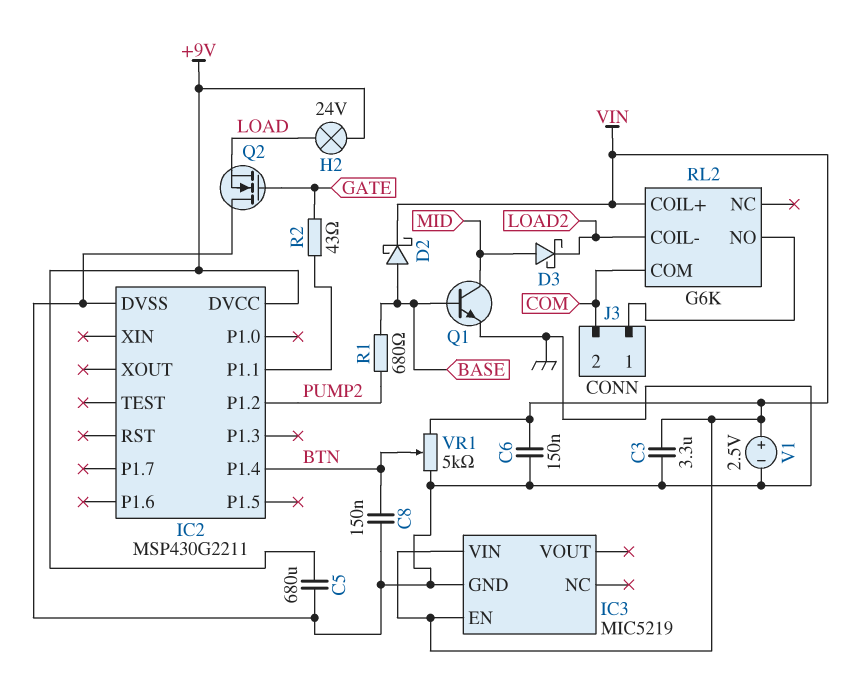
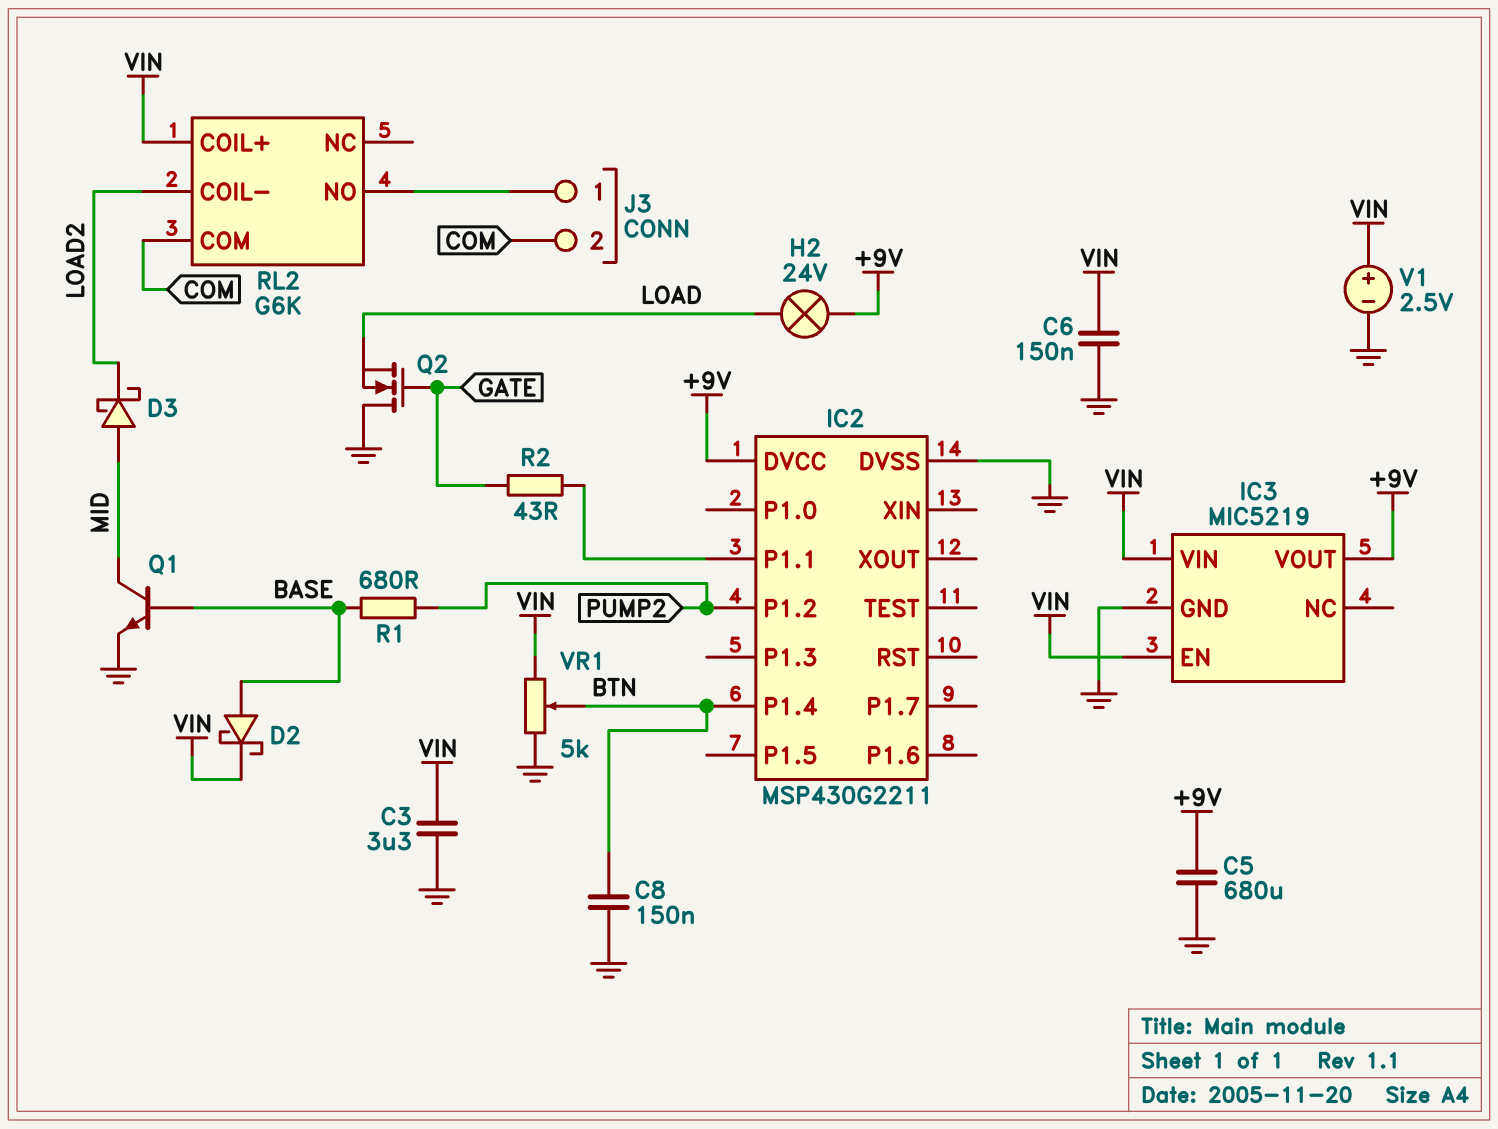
IC3 pin VOUT: none -> +9V

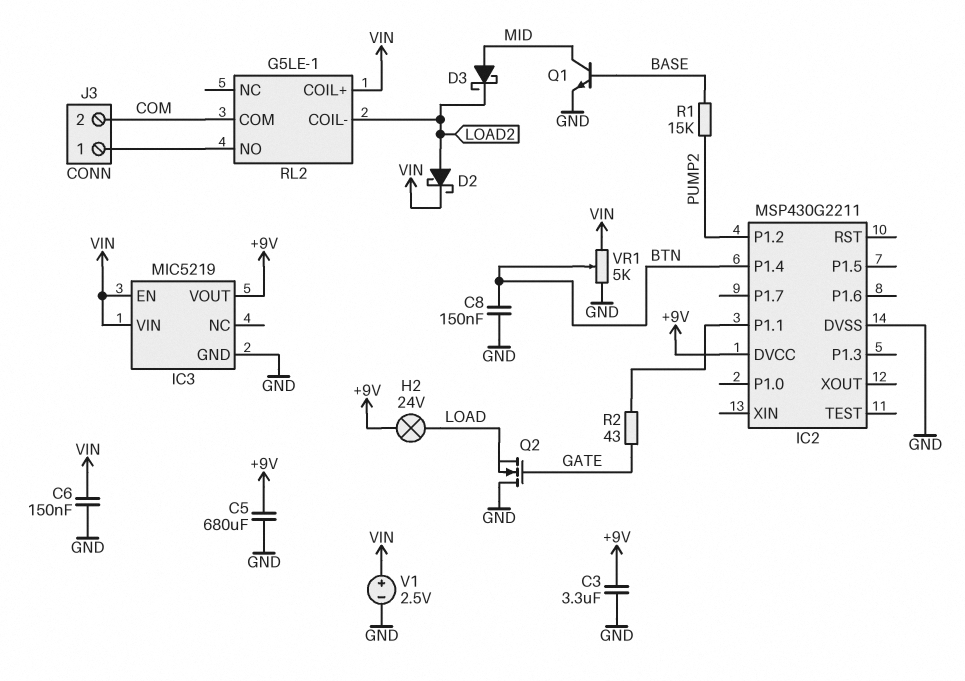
C3: 3.3uF (GND, VIN) -> 3.3uF (+9V, GND)
D2: schottky (A BASE, K VIN) -> schottky (A LOAD2, K VIN)
R1: 680 (BASE, PUMP2) -> 15k (BASE, PUMP2)
RL2: G6K -> G5LE-1

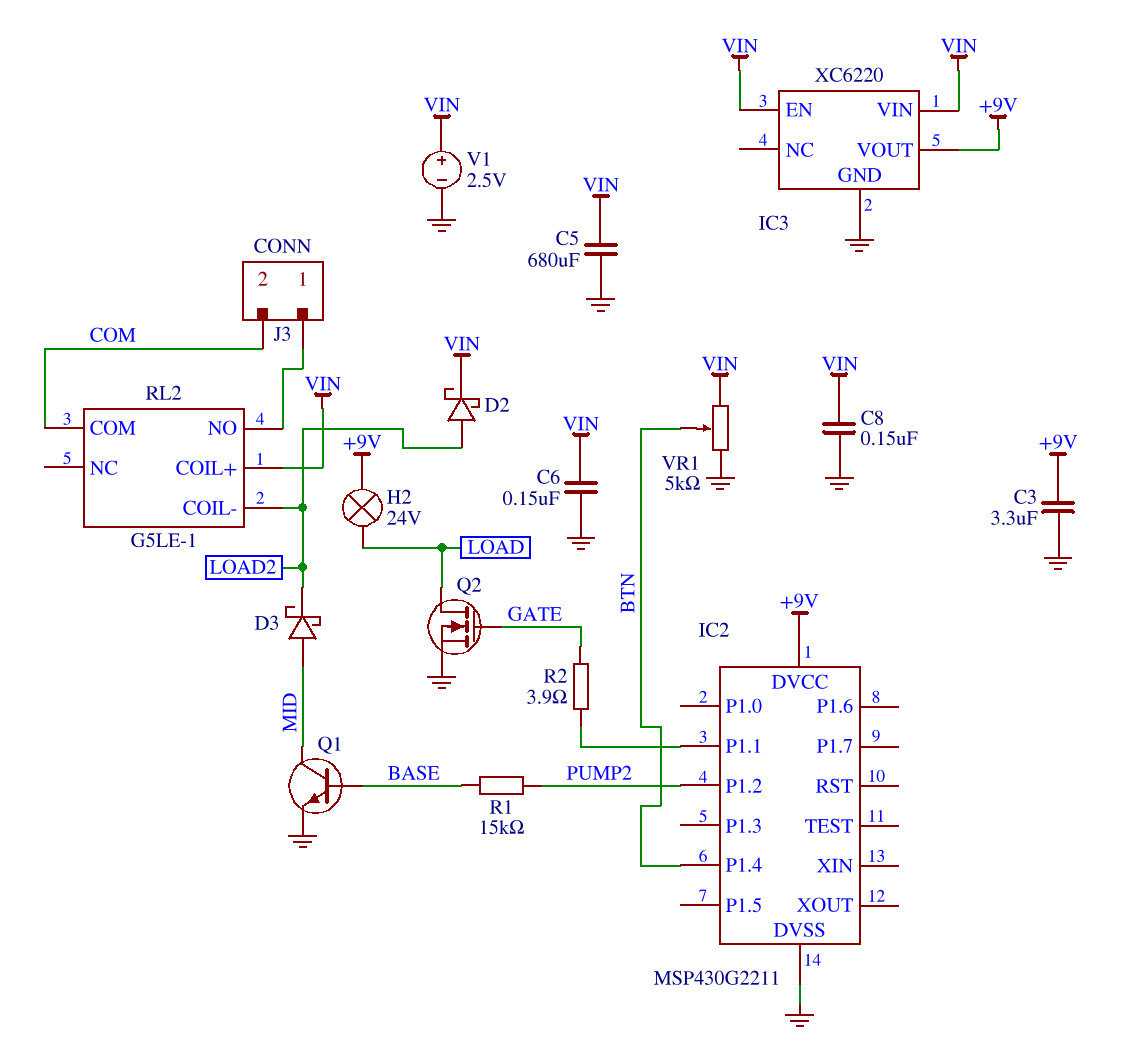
C5: 680uF (+9V, GND) -> 680uF (GND, VIN)
C8: 150nF (BTN, GND) -> 150nF (GND, VIN)
IC3: MIC5219 -> XC6220
Q2: NMOS (G GATE, D GND, S LOAD) -> NMOS (G GATE, D LOAD, S GND)
R2: 43 (GATE, IC2/P1.1) -> 3.9 (GATE, IC2/P1.1)

